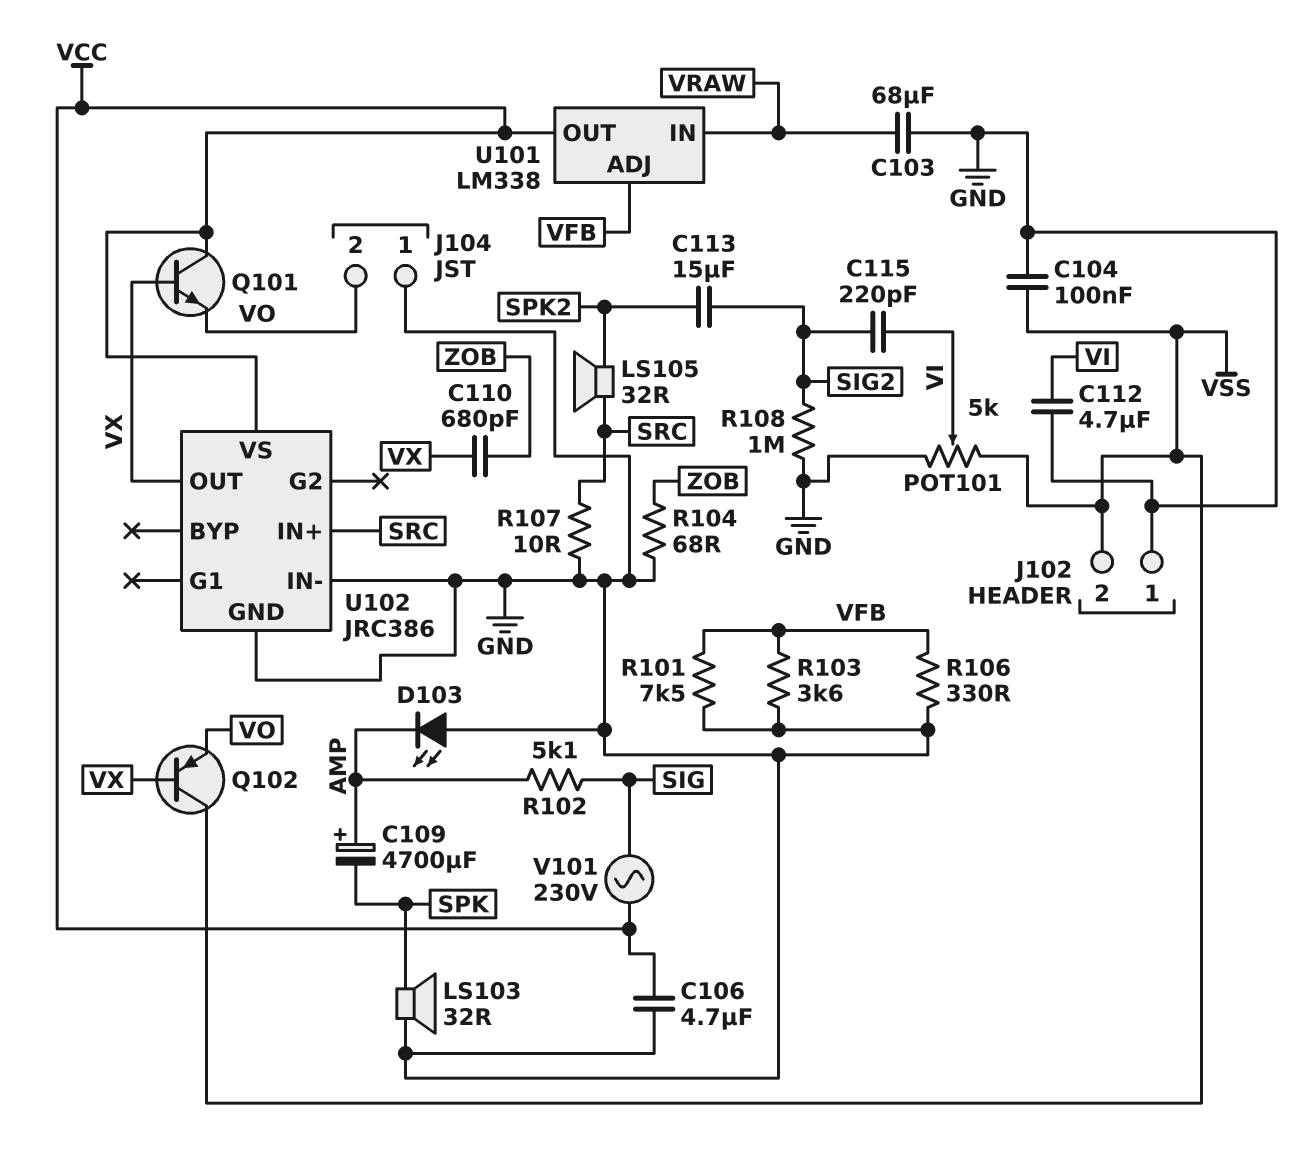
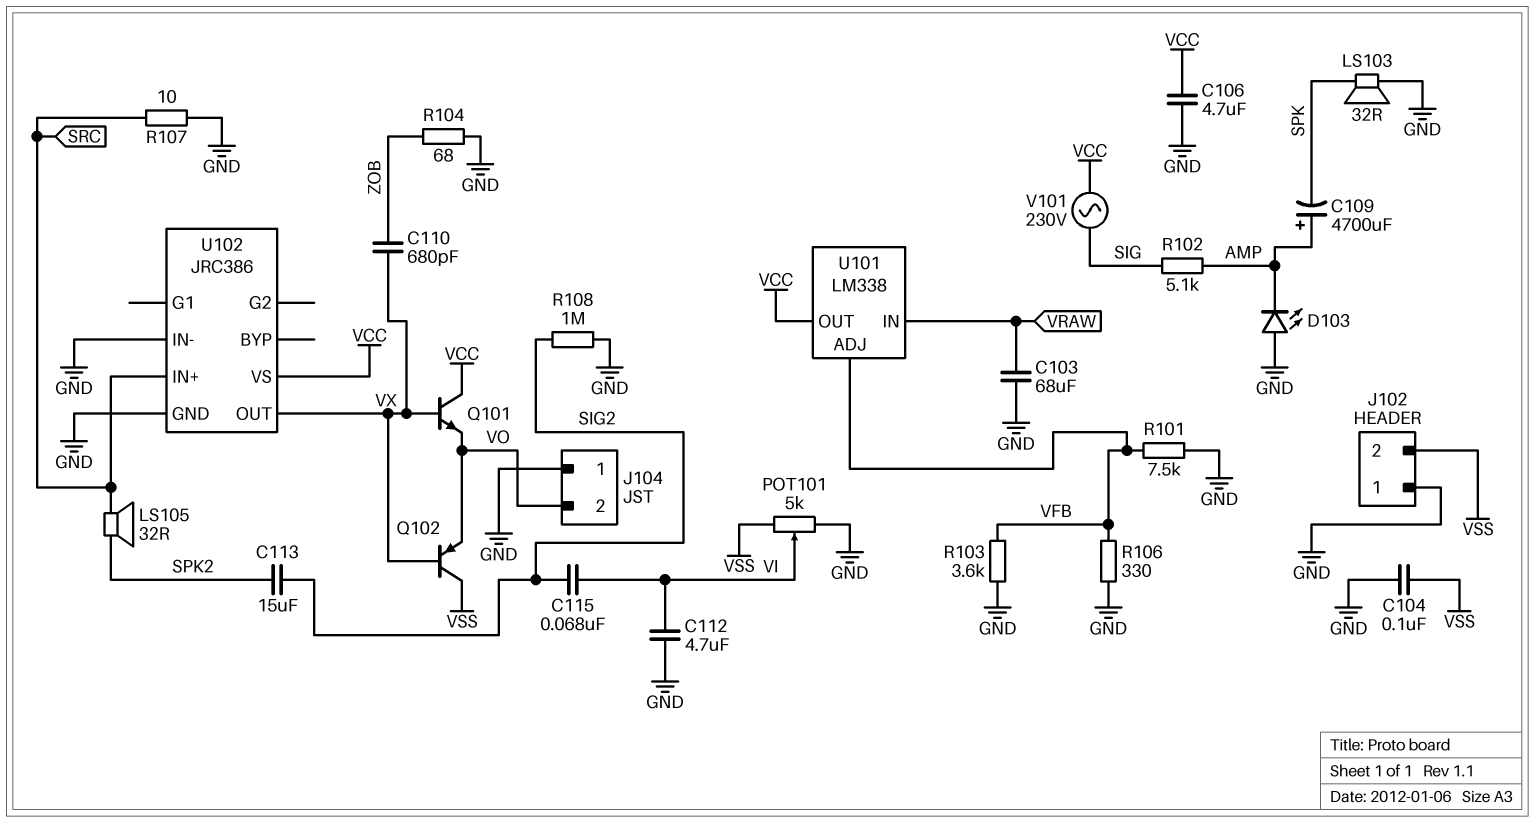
C115: 220pF (SIG2, VI) -> 68nF (SIG2, VI)

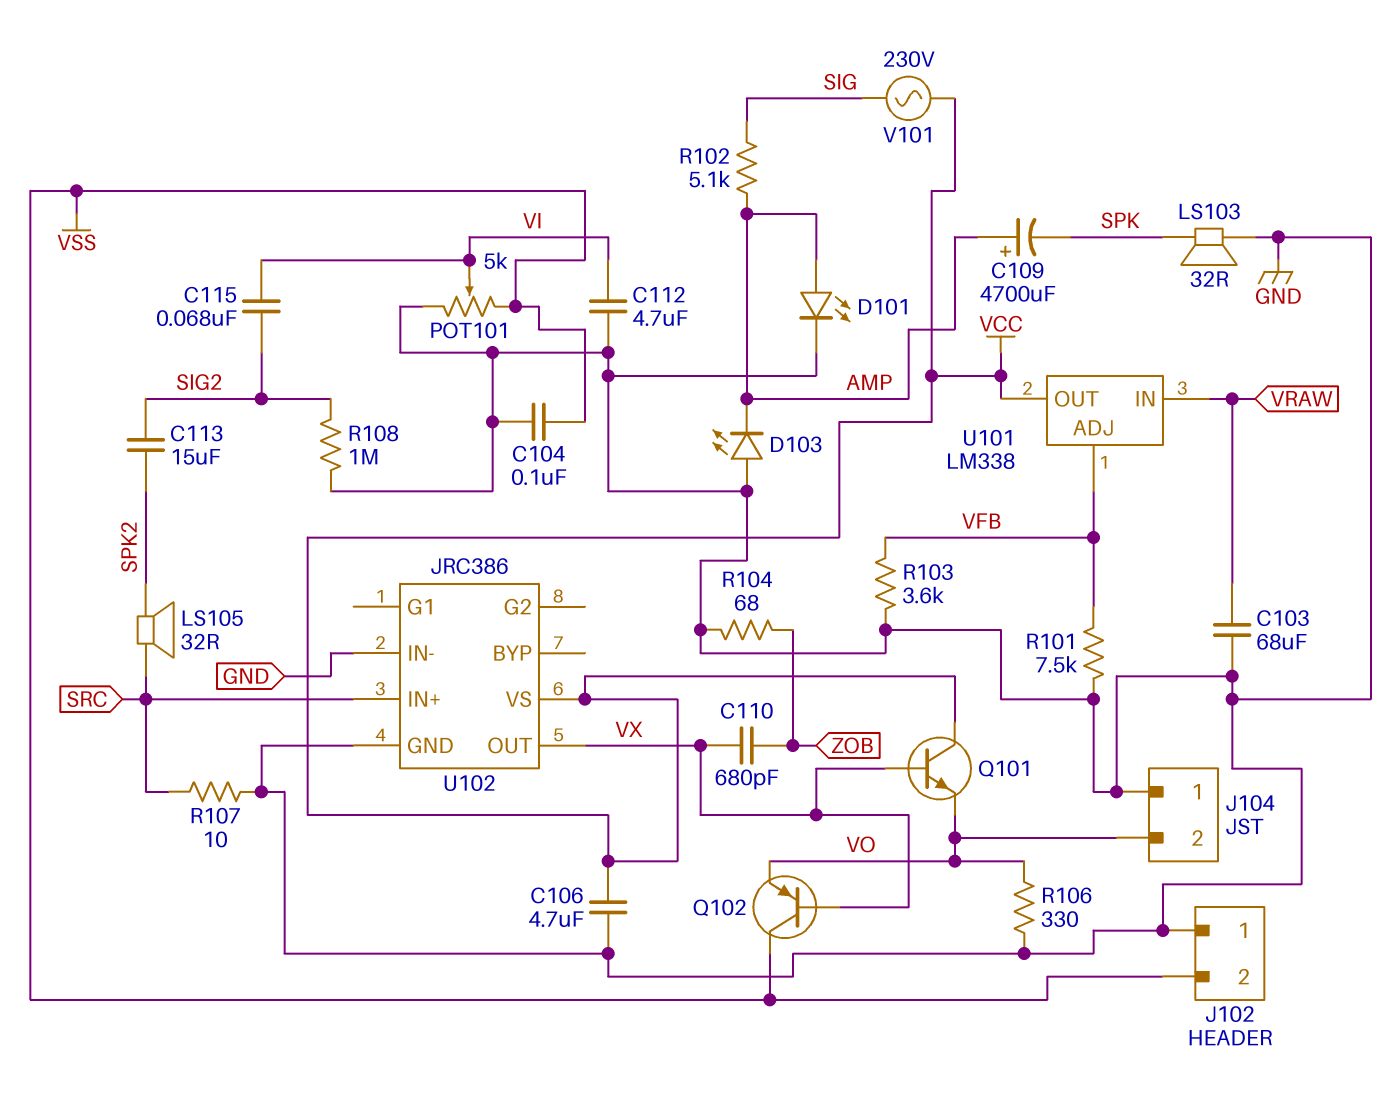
D101: none -> LED (A AMP, K GND)
R106: 330 (GND, VFB) -> 330 (GND, VO)

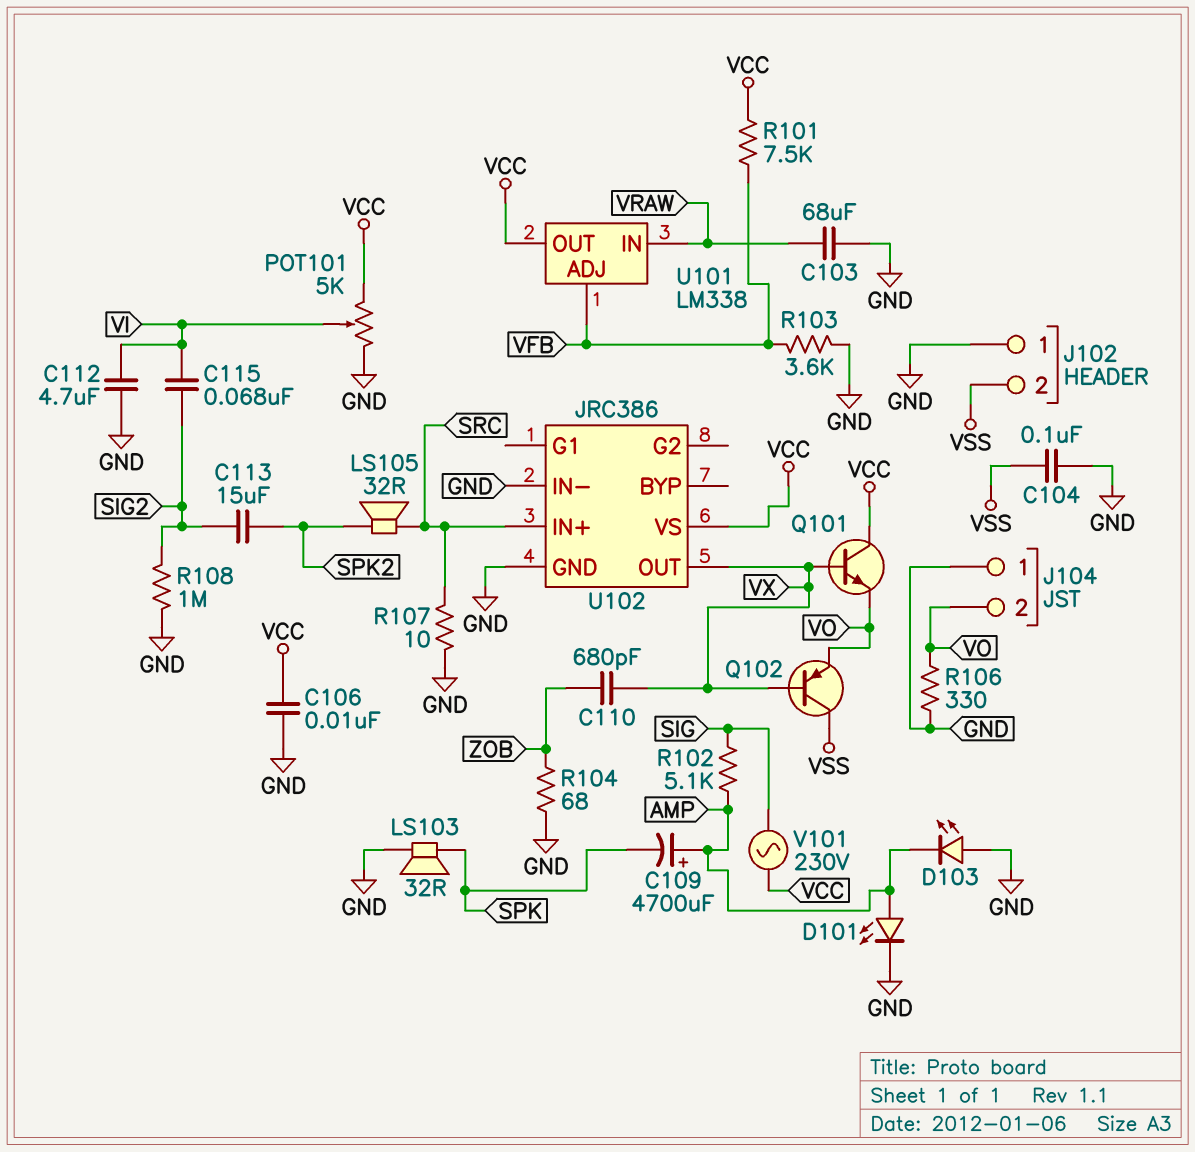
C106: 4.7uF (GND, VCC) -> 10nF (GND, VCC)
POT101: 5k (GND, VSS, wiper VI) -> 5k (GND, VCC, wiper VI)
R101: 7.5k (GND, VFB) -> 7.5k (VCC, VFB)

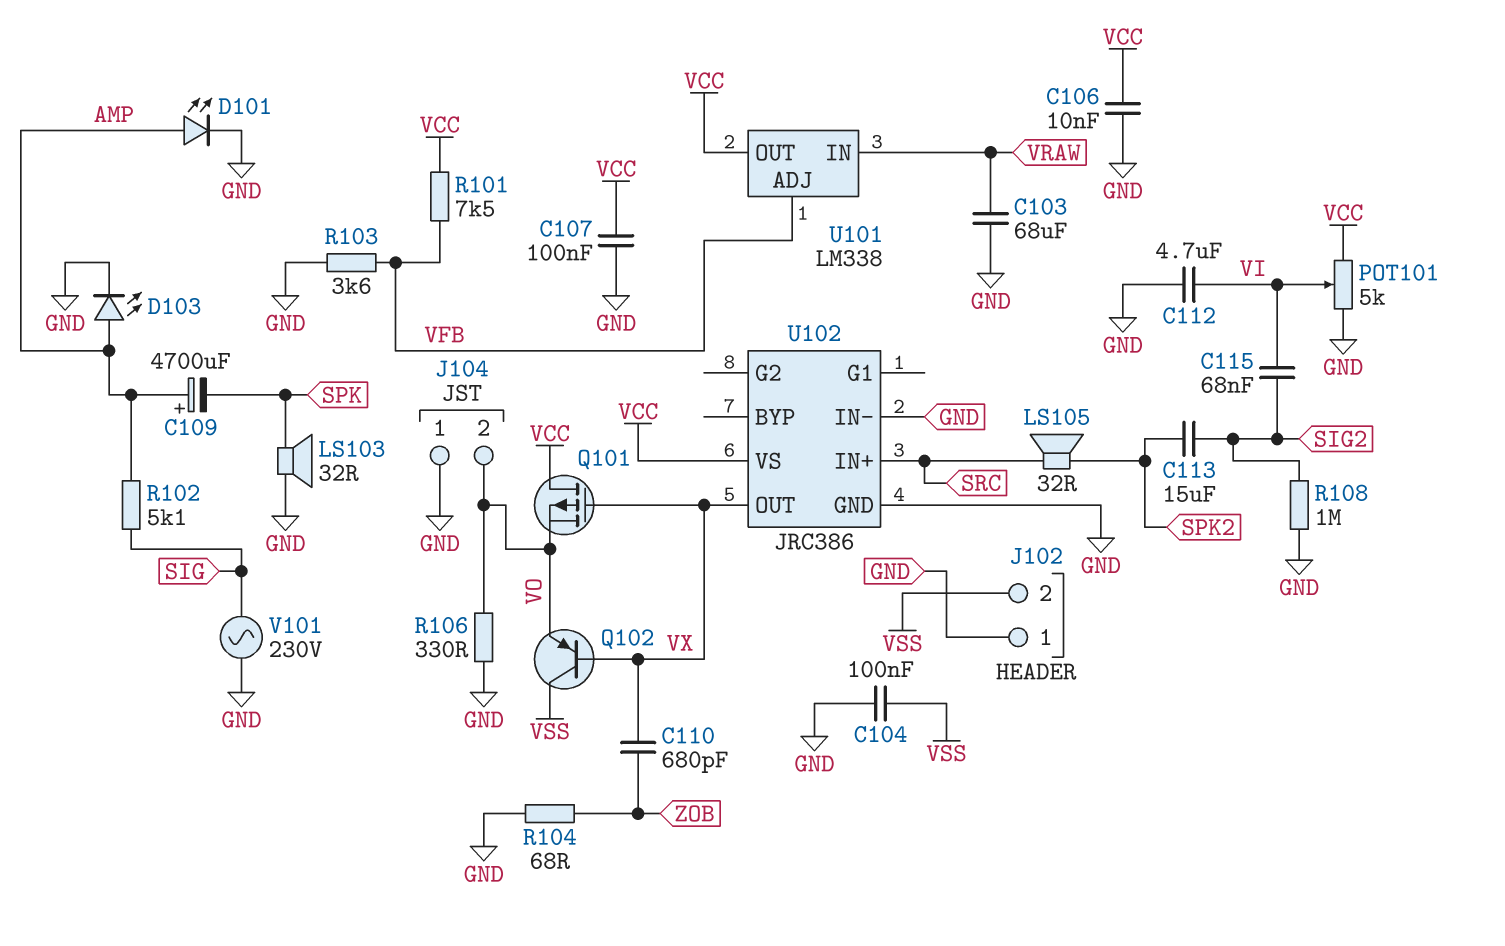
C107: none -> 100nF (GND, VCC)
D103: LED (A GND, K AMP) -> LED (A AMP, K GND)
Q101: NPN (B VX, C VCC, E VO) -> PMOS (G VX, D VCC, S VO)
R107: 10 (GND, SRC) -> none
V101: AC 230V (SIG, VCC) -> AC 230V (GND, SIG)

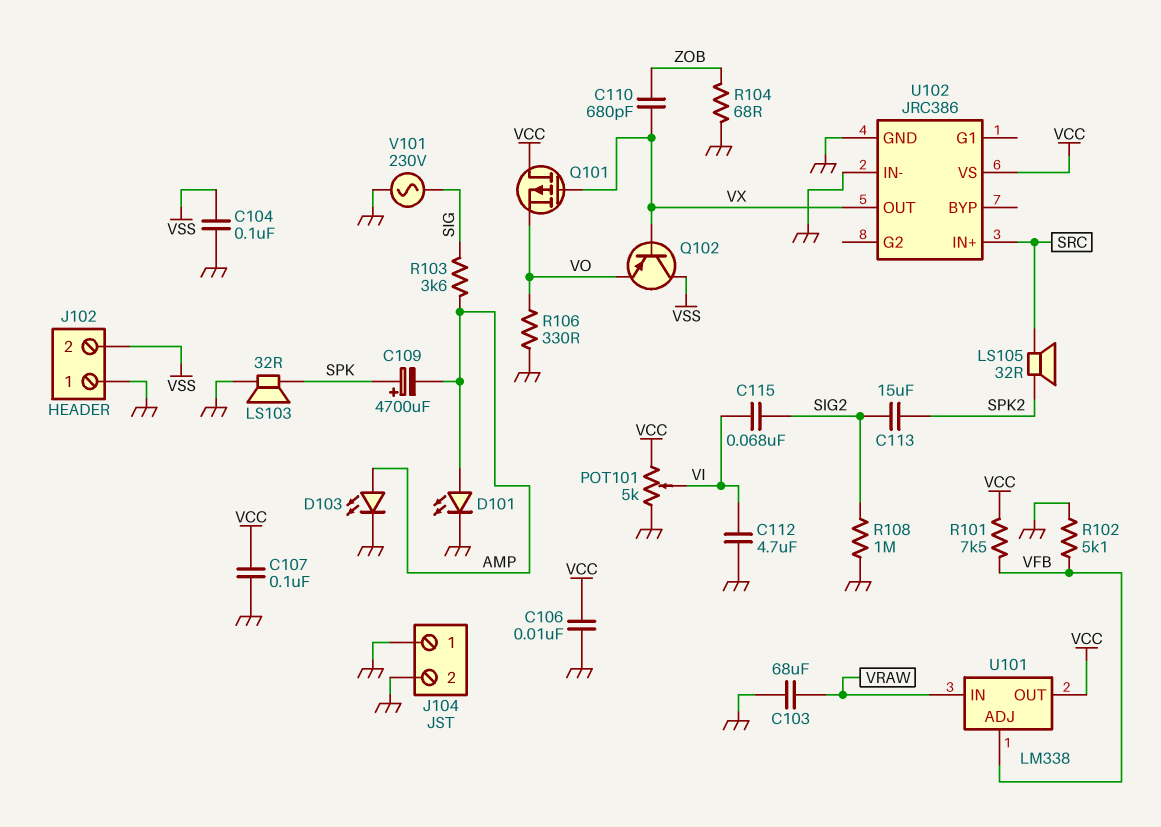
C109: 4700uF (plus AMP, minus SPK) -> 4700uF (plus SPK, minus AMP)
J104 pin 2: VO -> GND
R102: 5.1k (AMP, SIG) -> 5.1k (GND, VFB)
R103: 3.6k (GND, VFB) -> 3.6k (AMP, SIG)

